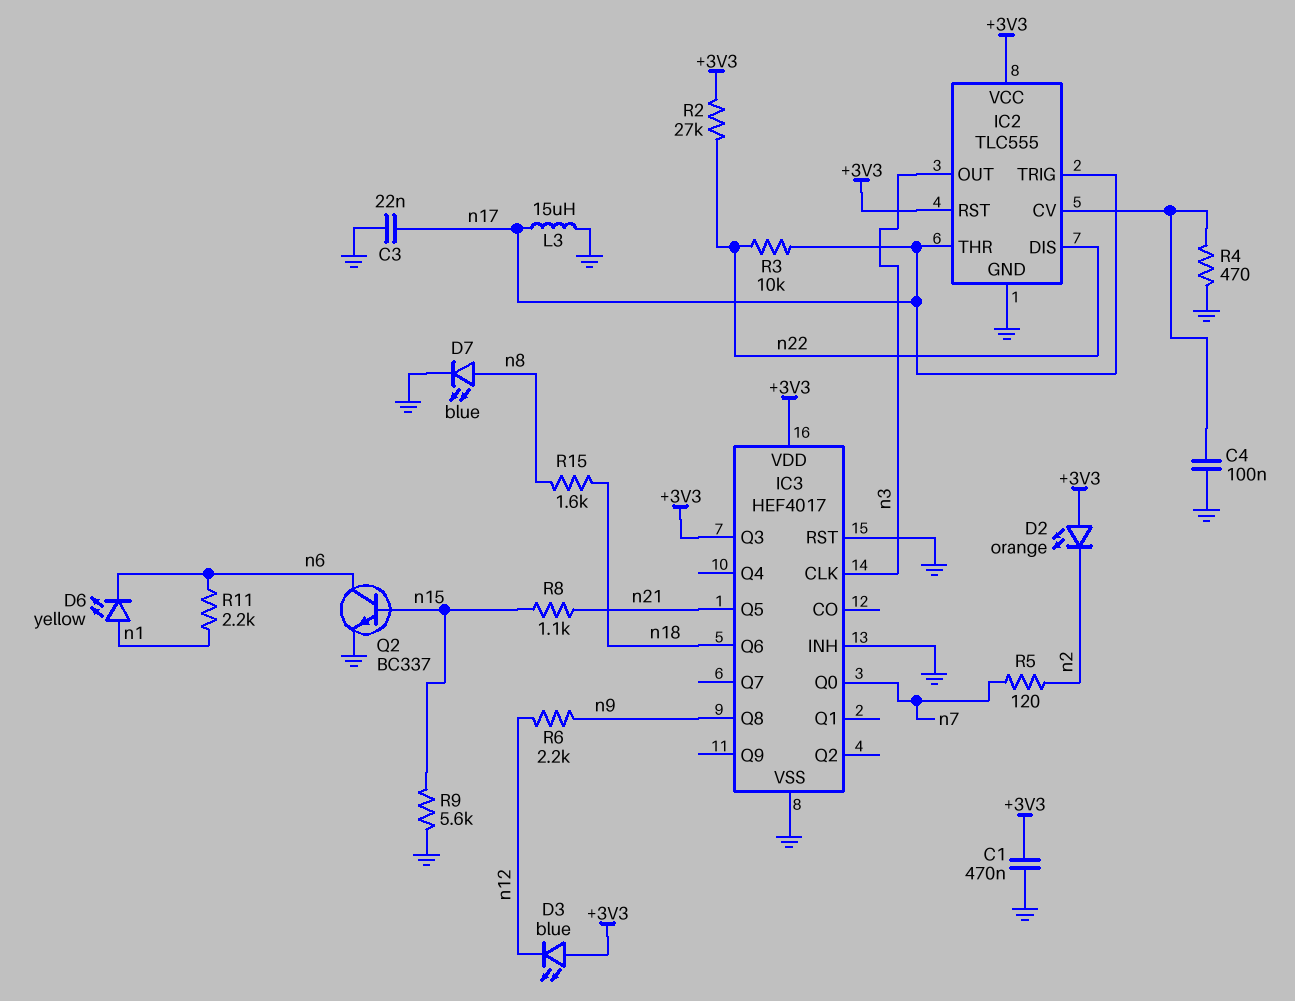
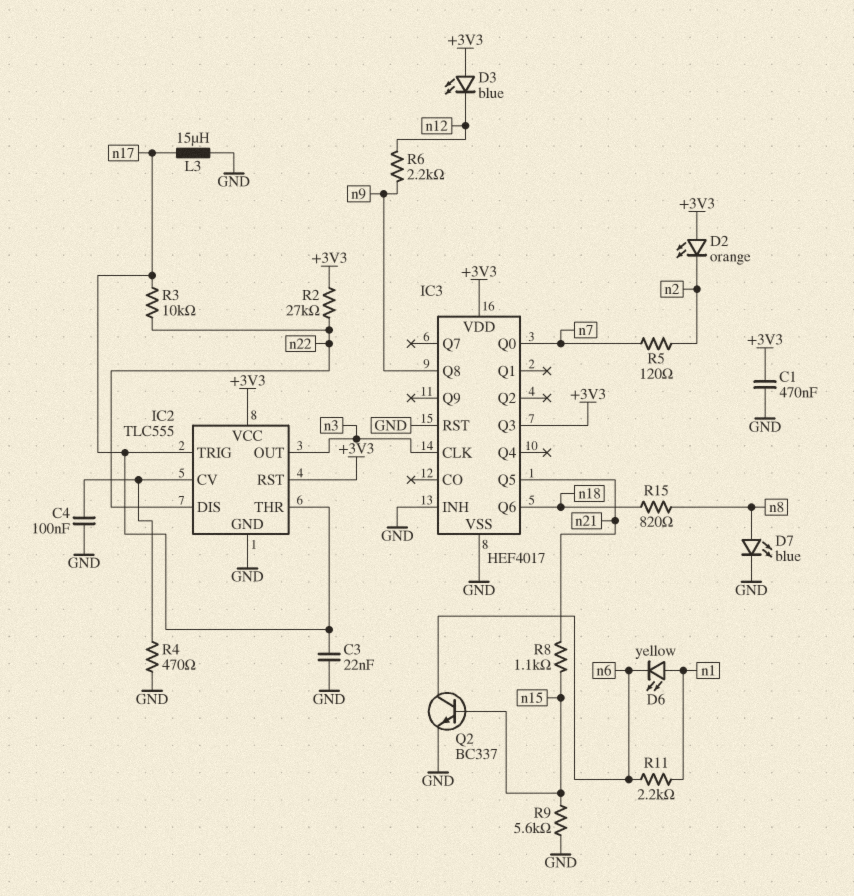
R15: 1.6k (n8, n18) -> 820 (n8, n18)

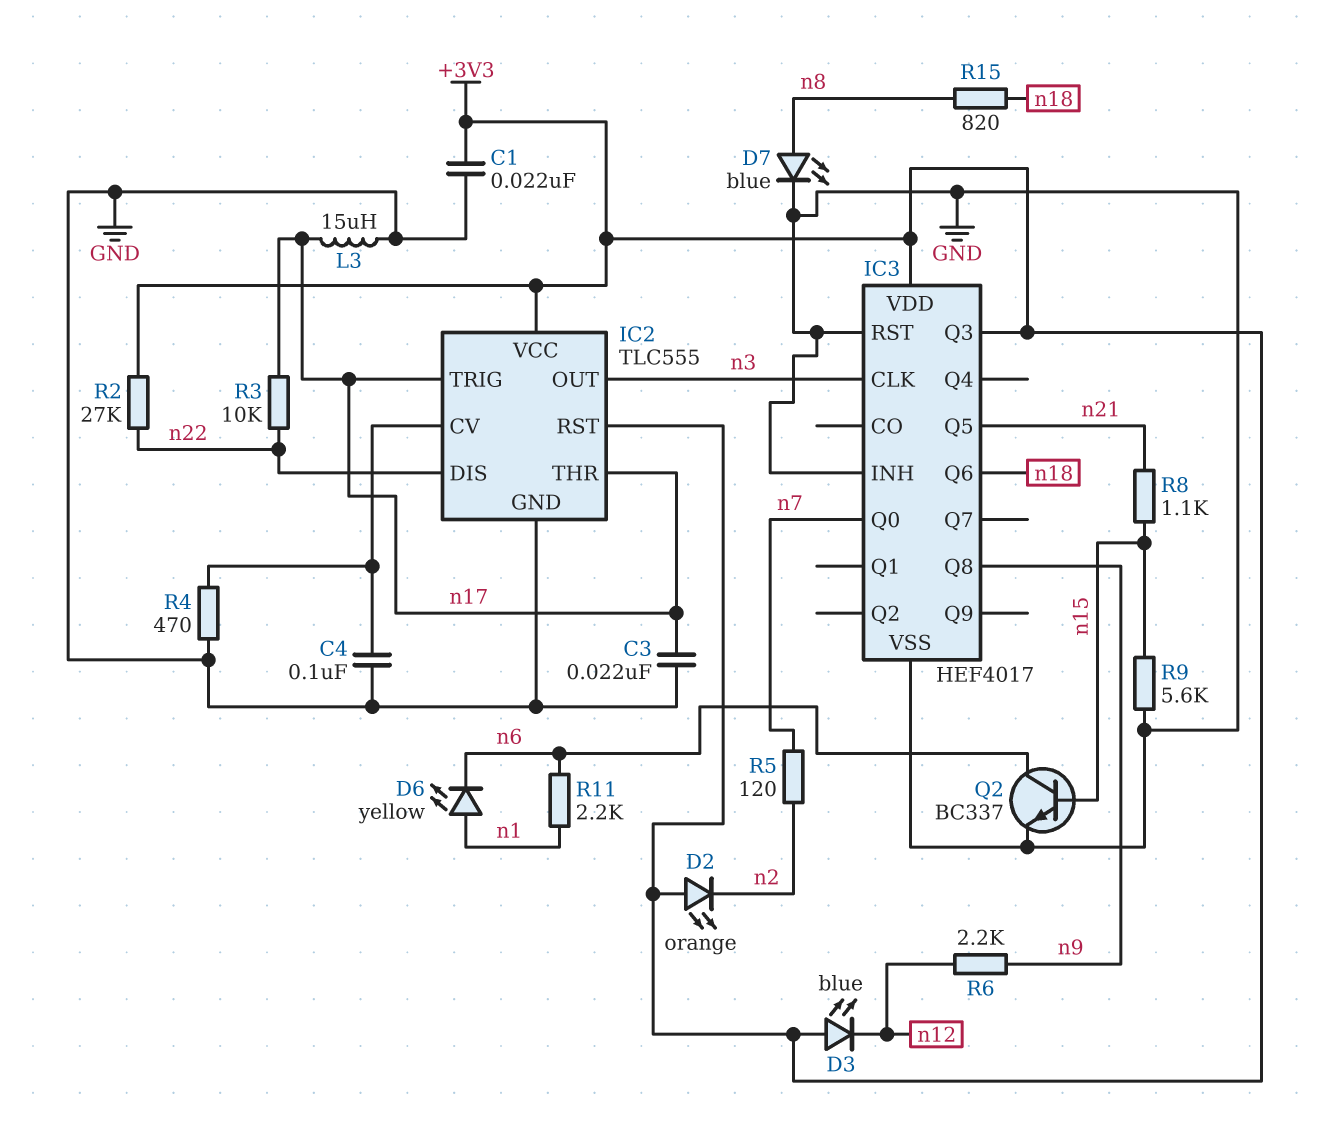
C1: 470nF (+3V3, GND) -> 22nF (+3V3, GND)

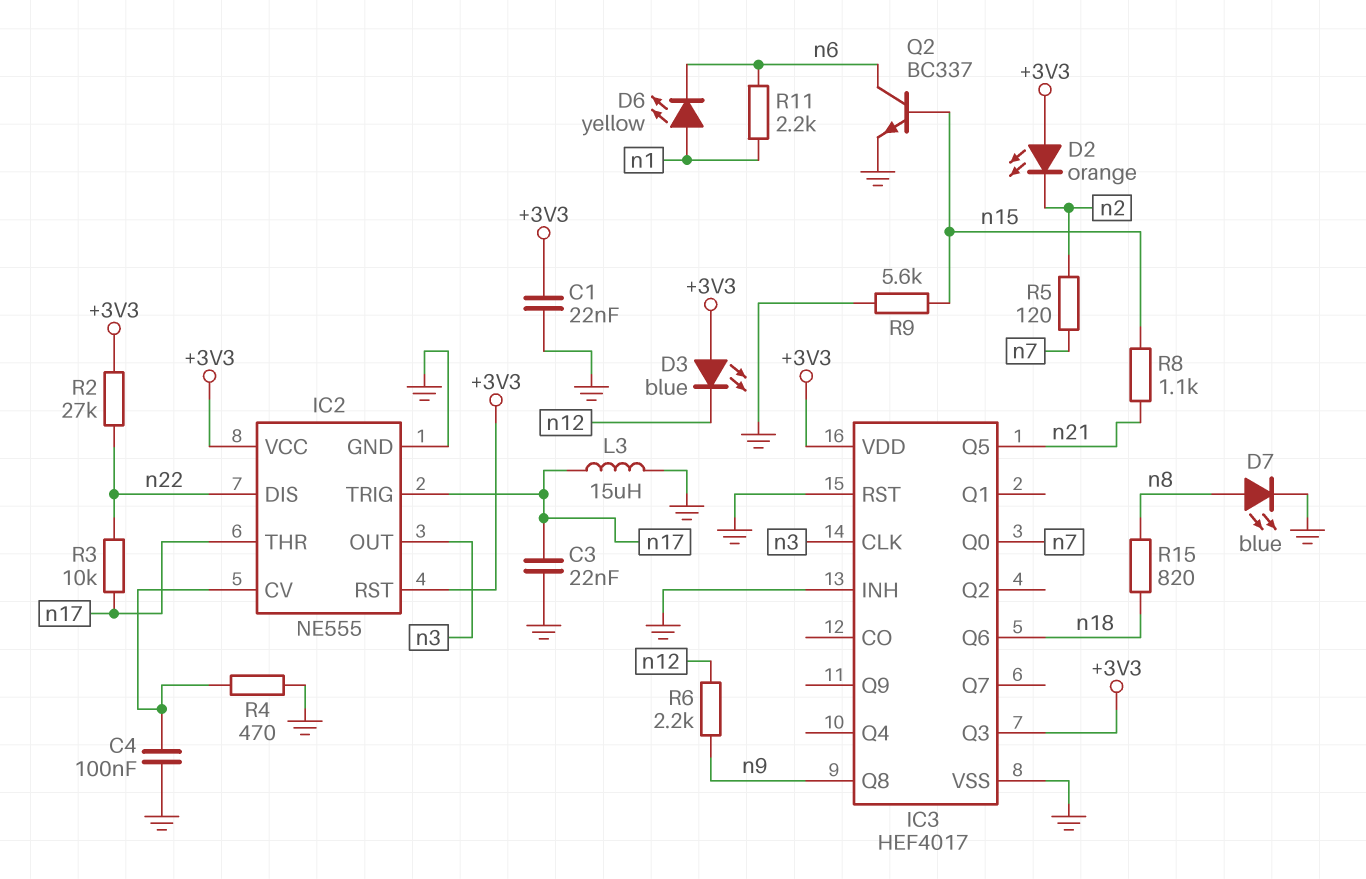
IC2: TLC555 -> NE555

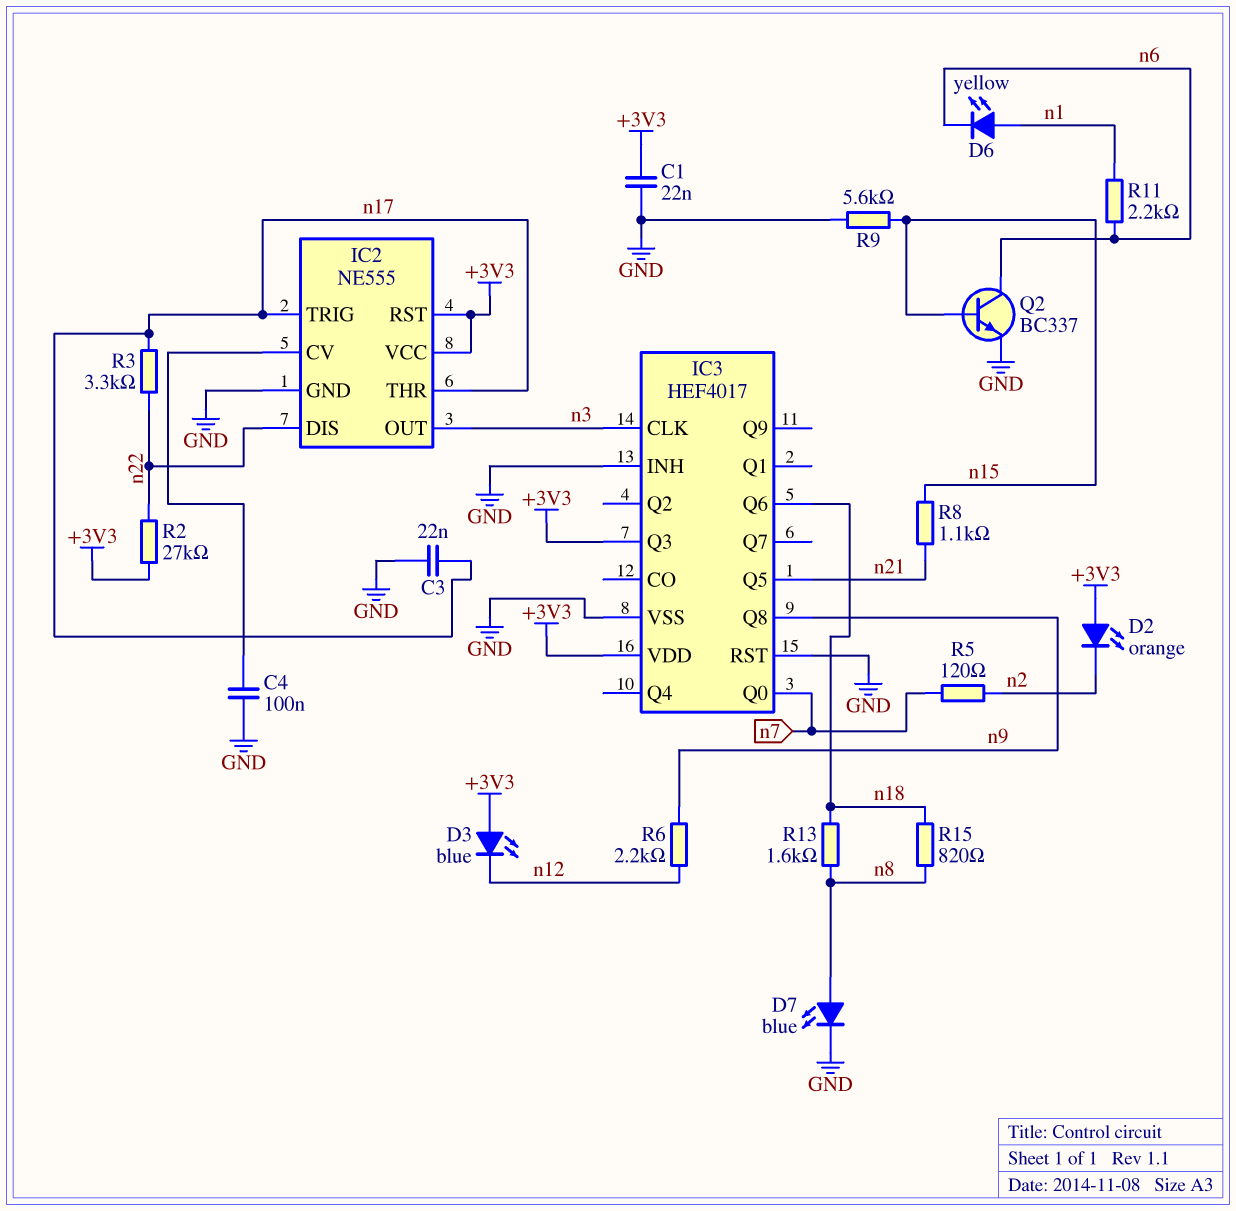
L3: 15uH (GND, n17) -> none
R3: 10k (n17, n22) -> 3.3k (n17, n22)
R4: 470 (GND, IC2/CV) -> none
R13: none -> 1.6k (n8, n18)

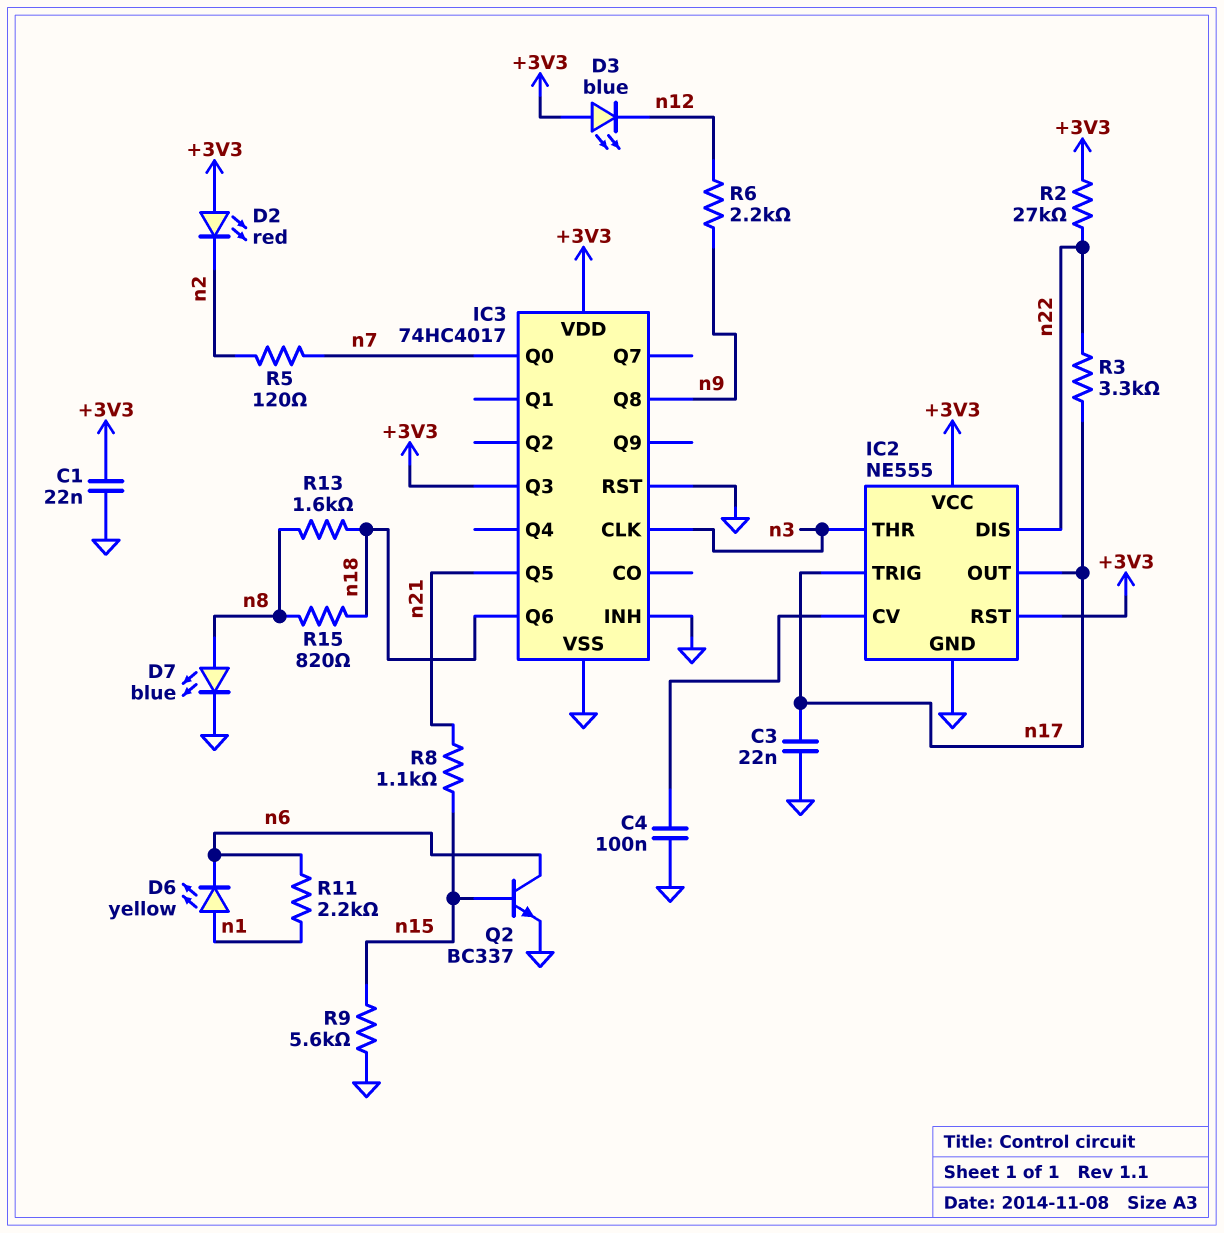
D2: LED orange (A +3V3, K n2) -> LED red (A +3V3, K n2)
IC2 pin OUT: n3 -> n17
IC2 pin THR: n17 -> n3
IC3: HEF4017 -> 74HC4017

